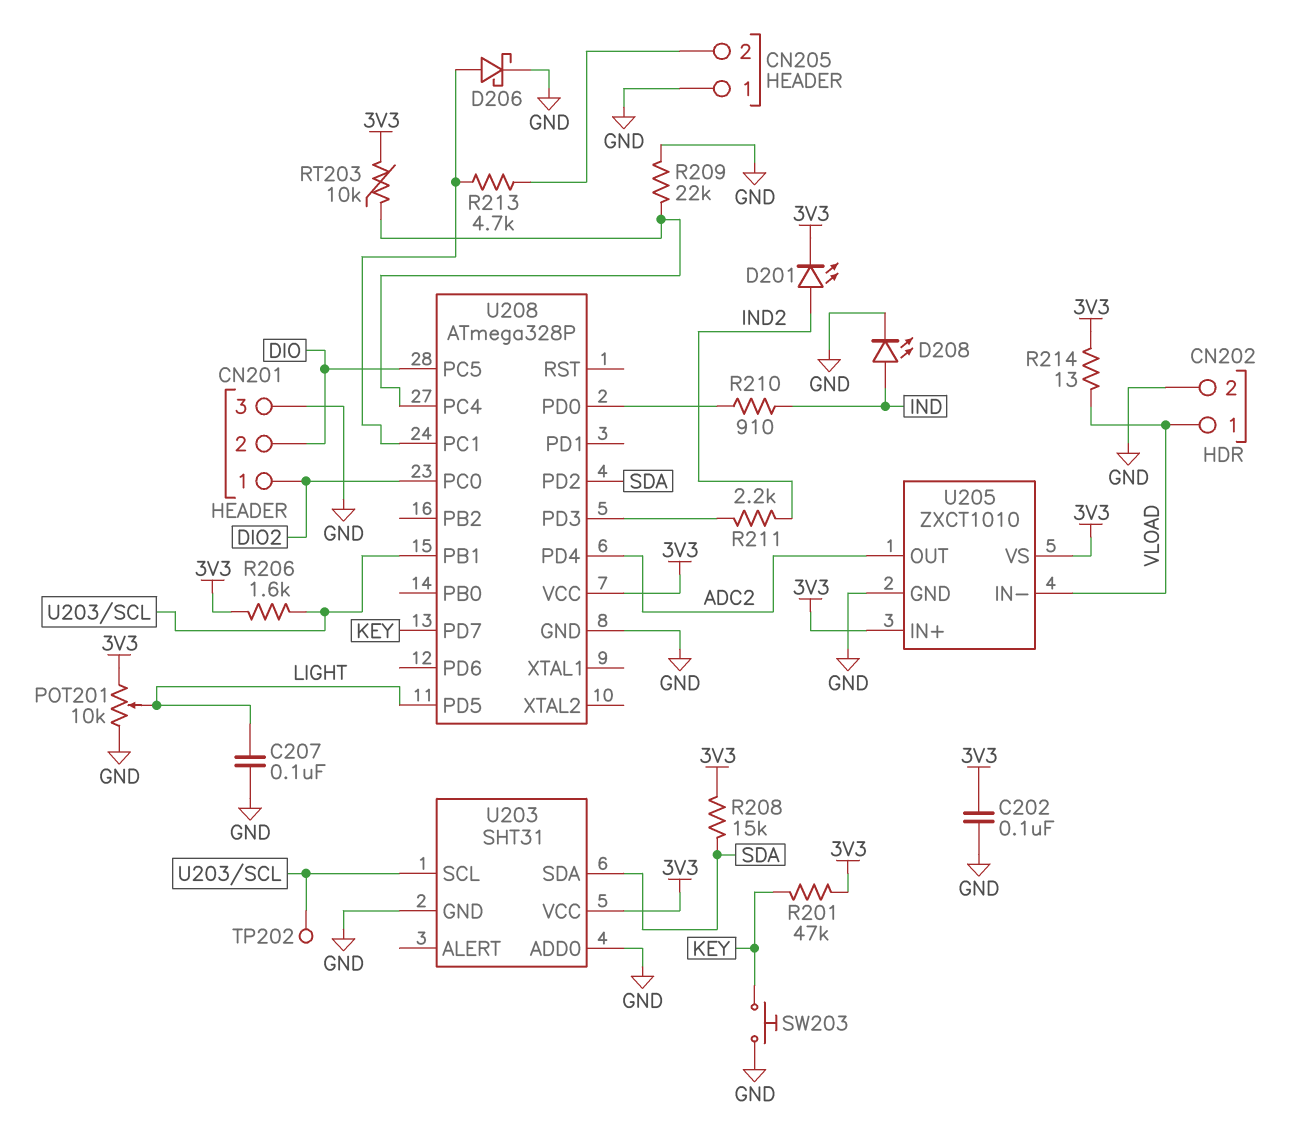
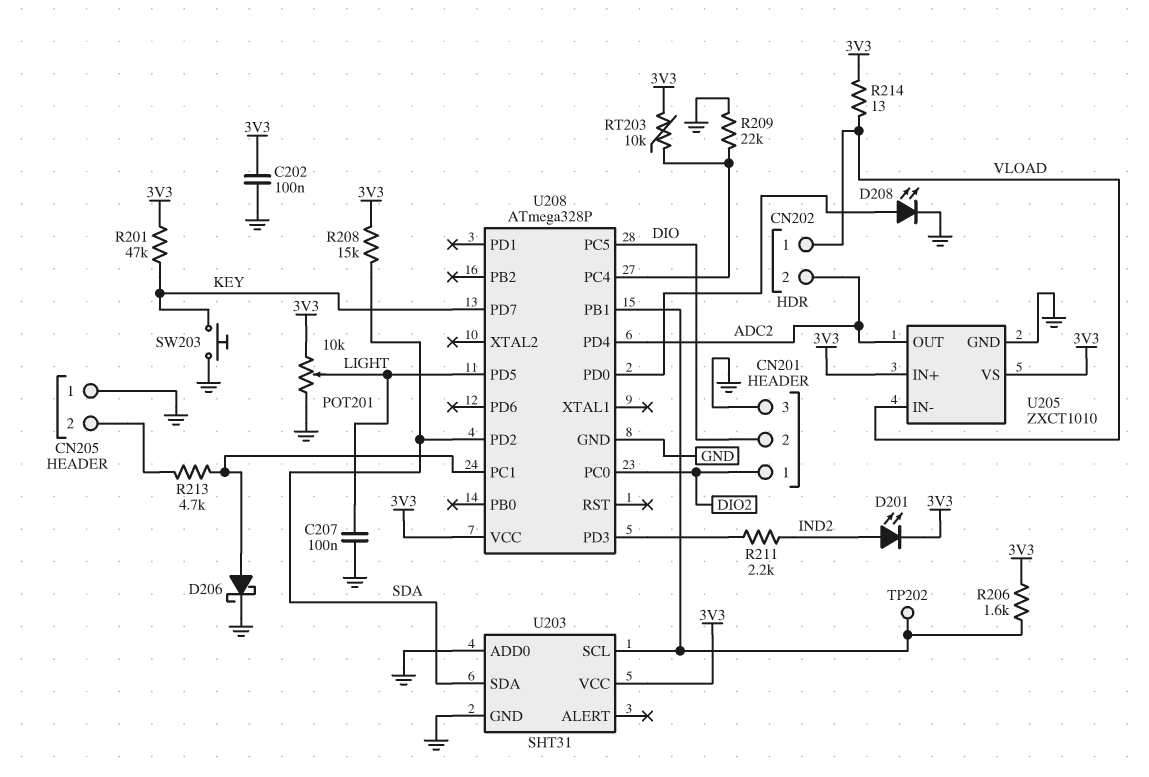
CN202 pin 2: GND -> ADC2
D208: LED (A IND, K GND) -> LED (A U208/PD0, K GND)
R210: 910 (IND, U208/PD0) -> none

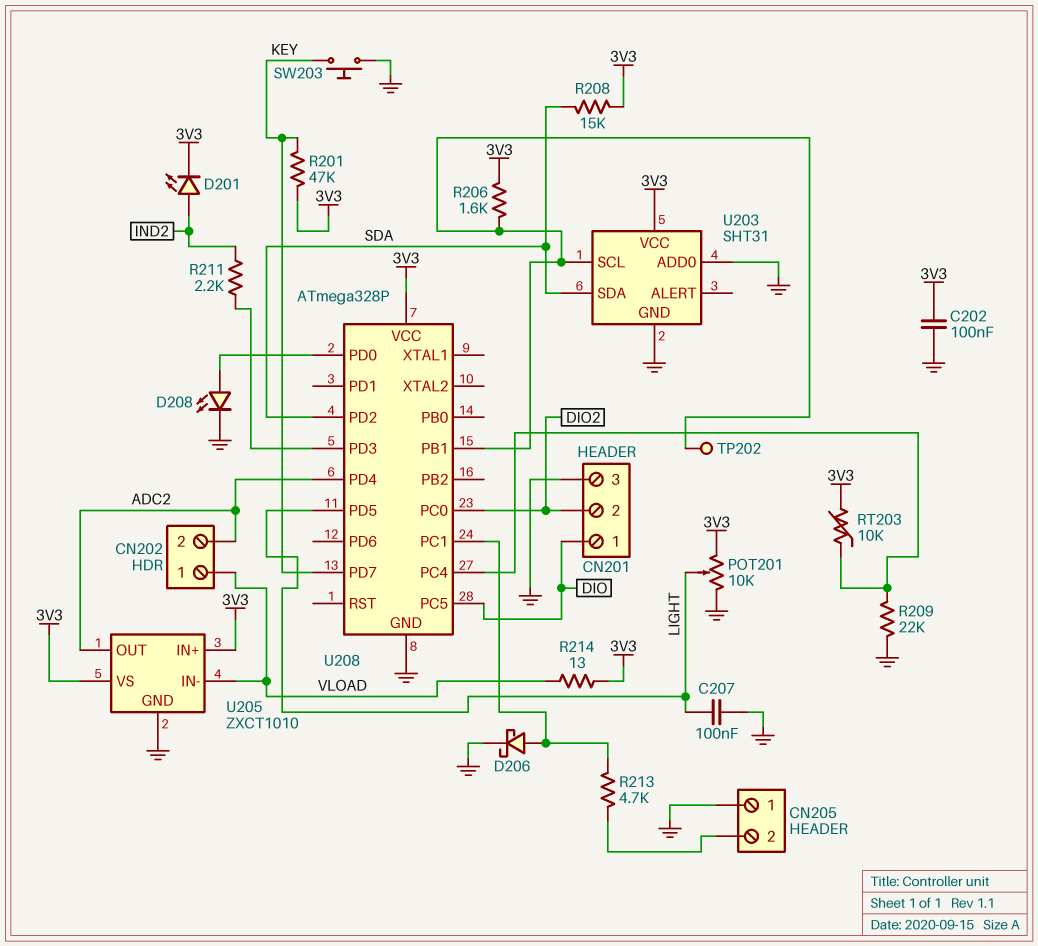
CN201 pin 1: DIO2 -> DIO
CN201 pin 2: DIO -> DIO2

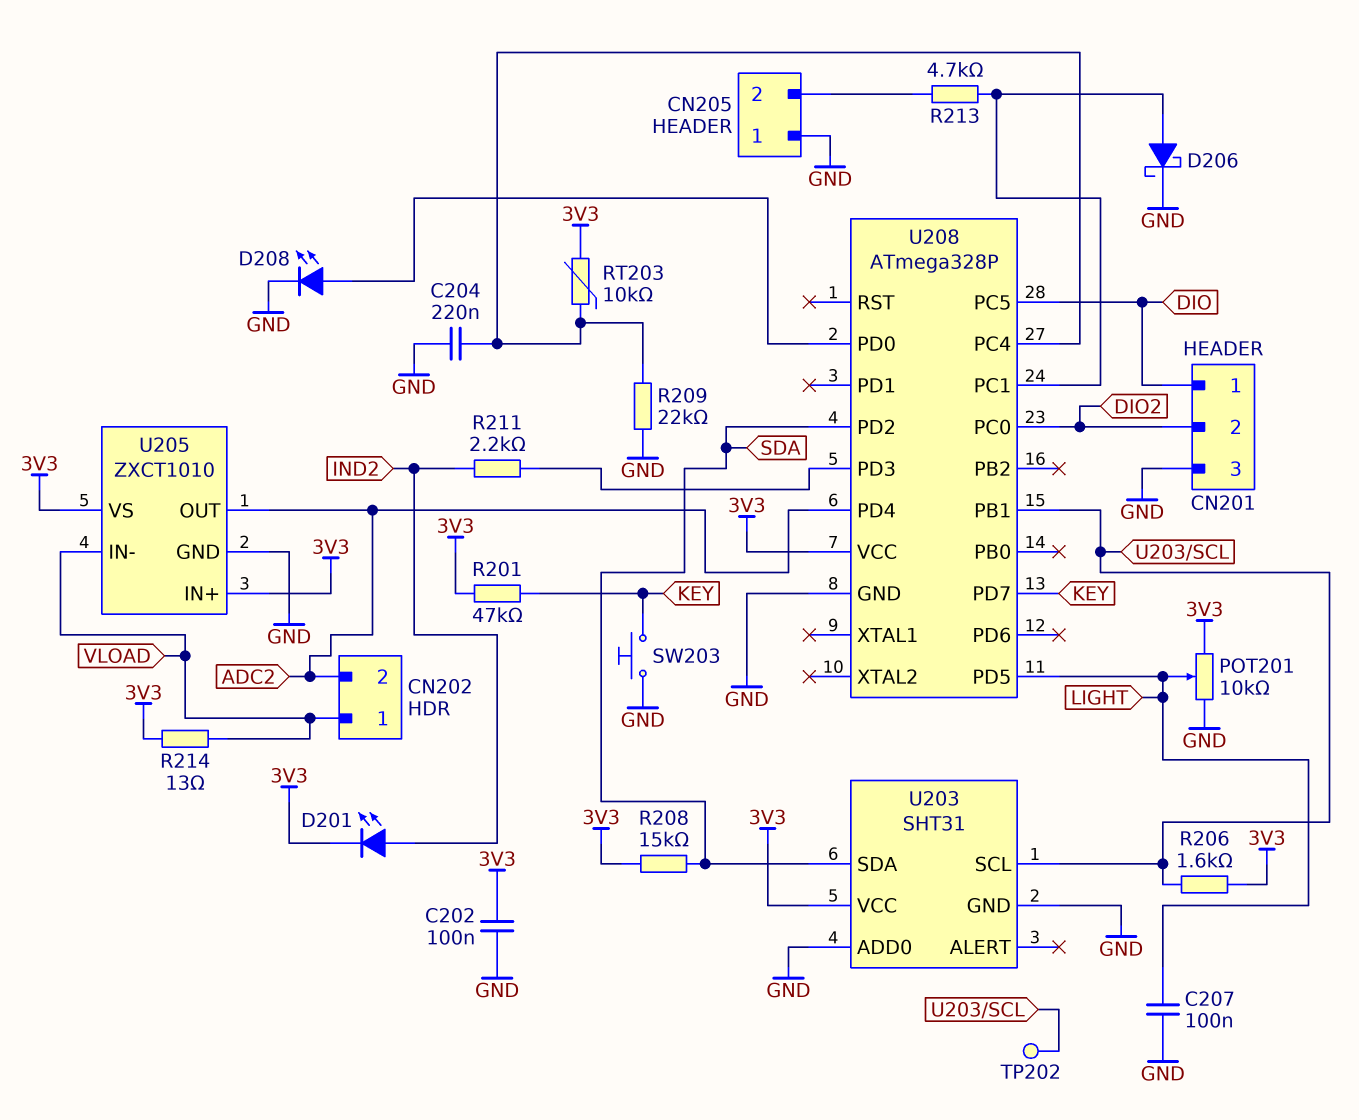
C204: none -> 220nF (GND, U208/PC4)

